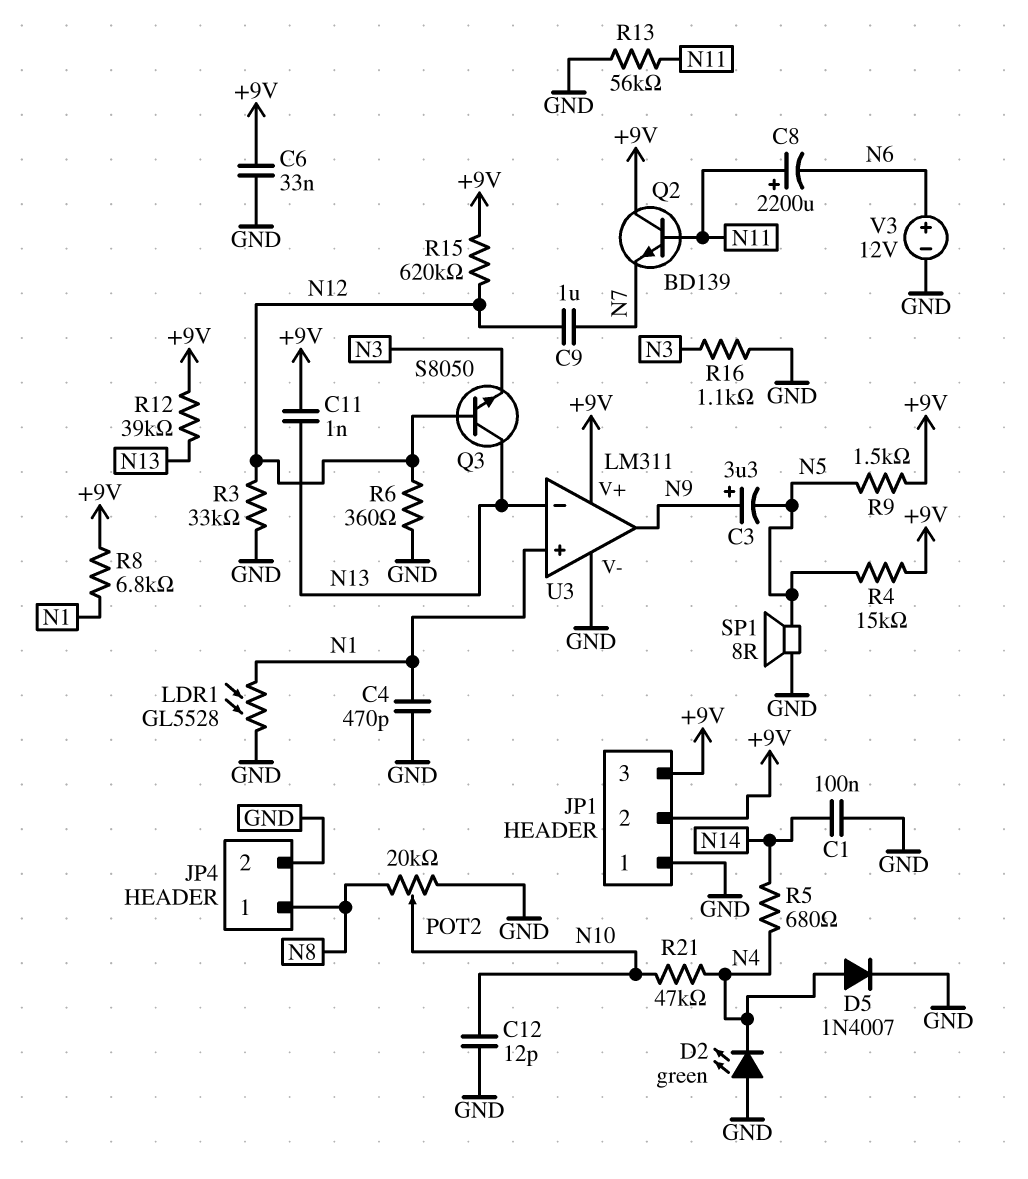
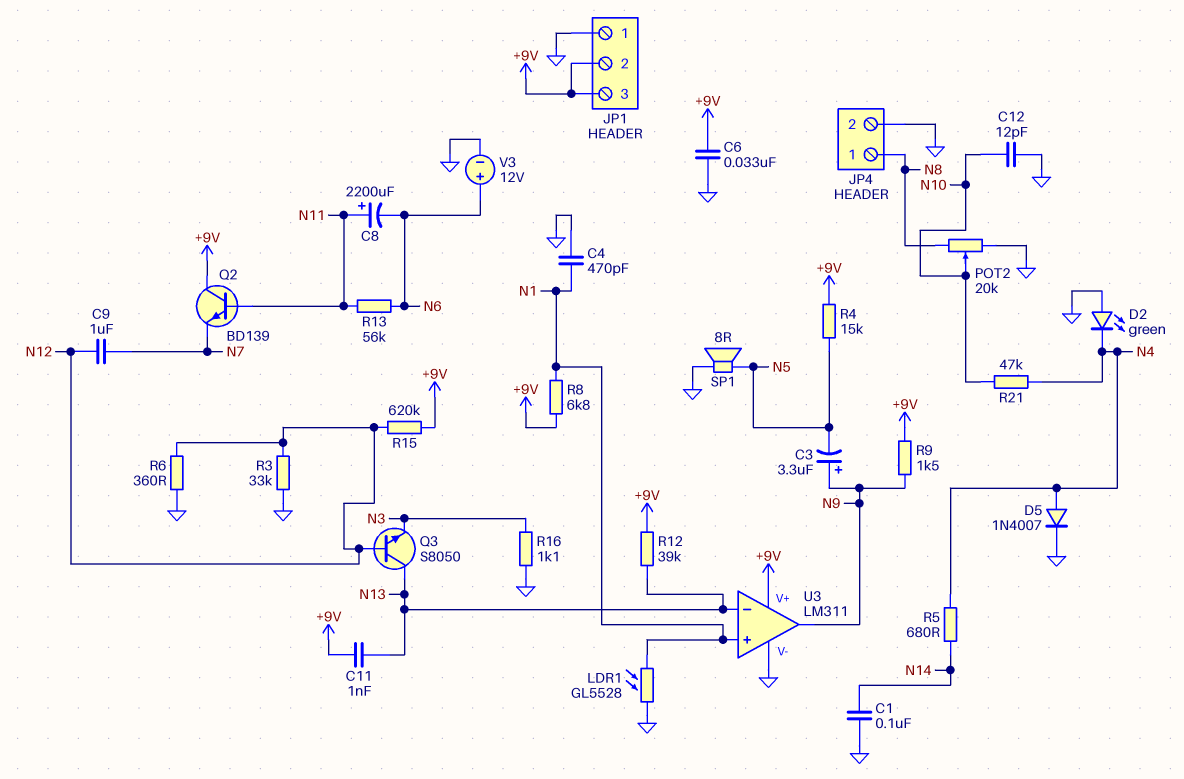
R9: 1.5k (+9V, N5) -> 1.5k (+9V, N9)
R13: 56k (GND, N11) -> 56k (N6, N11)

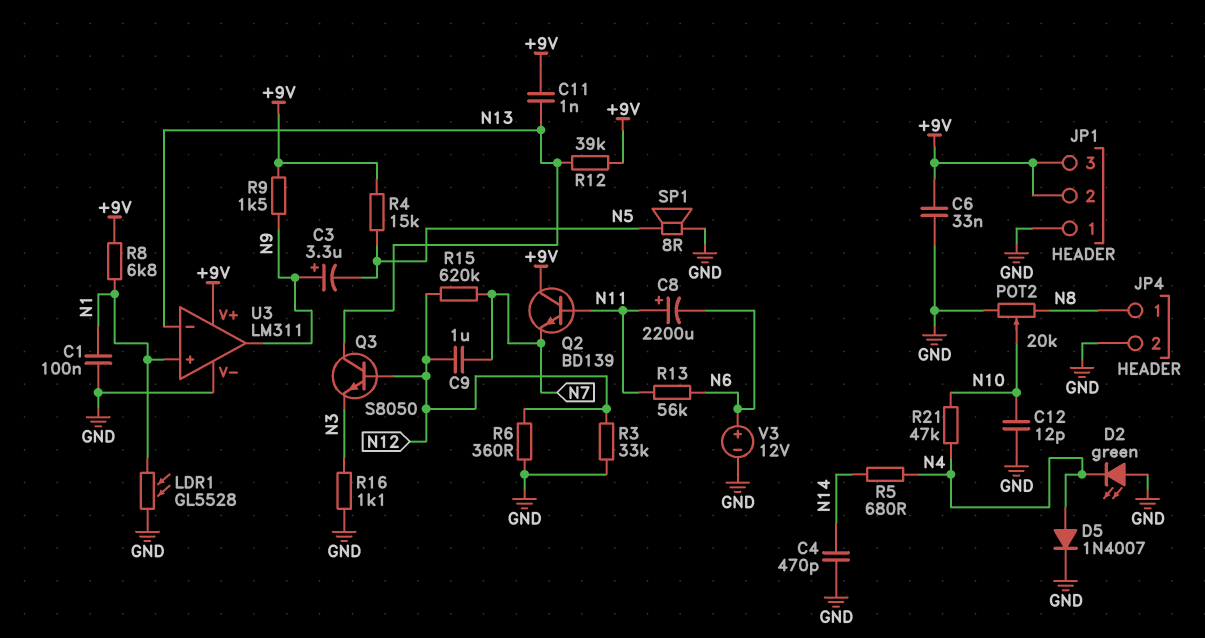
C1: 100nF (GND, N14) -> 100nF (GND, N1)
C4: 470pF (GND, N1) -> 470pF (GND, N14)
R15: 620k (+9V, N12) -> 620k (N7, N12)

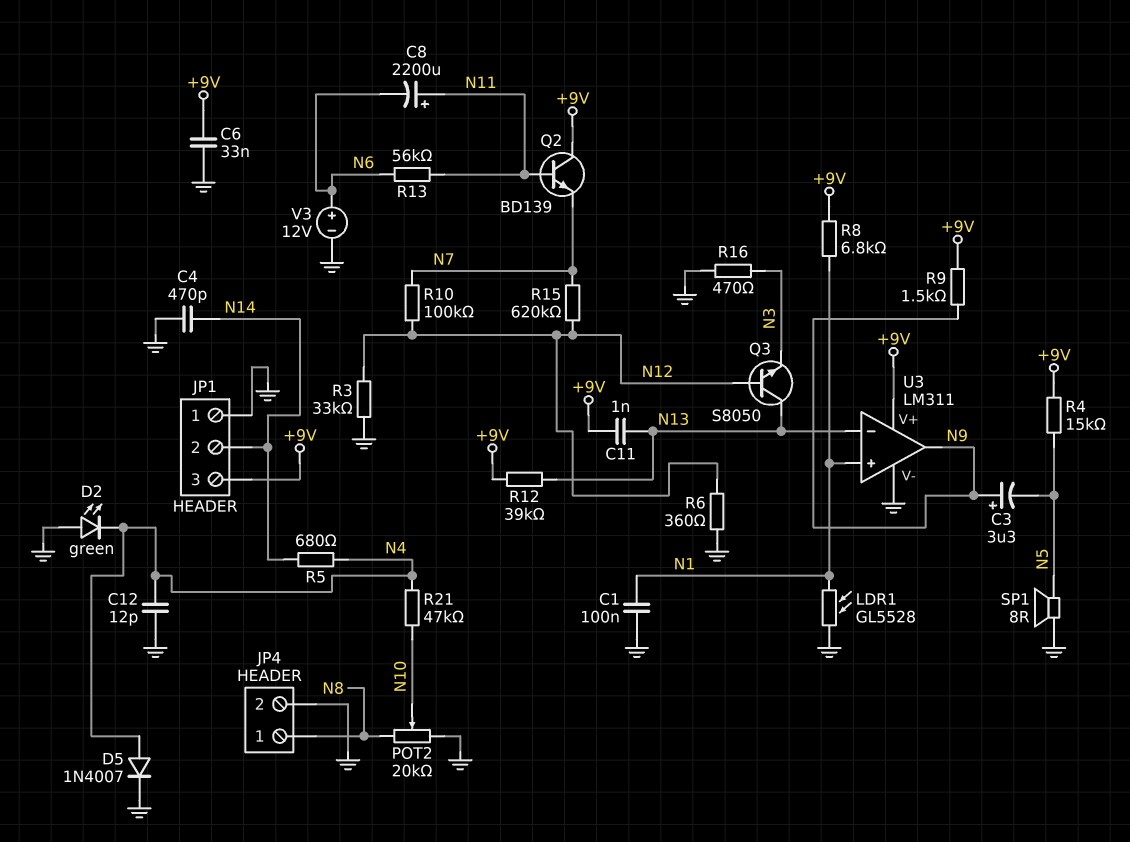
C9: 1uF (N7, N12) -> none
C12: 12pF (GND, N10) -> 12pF (GND, N4)
JP1 pin 2: +9V -> N14
R10: none -> 100k (N7, N12)
R16: 1.1k (GND, N3) -> 470 (GND, N3)

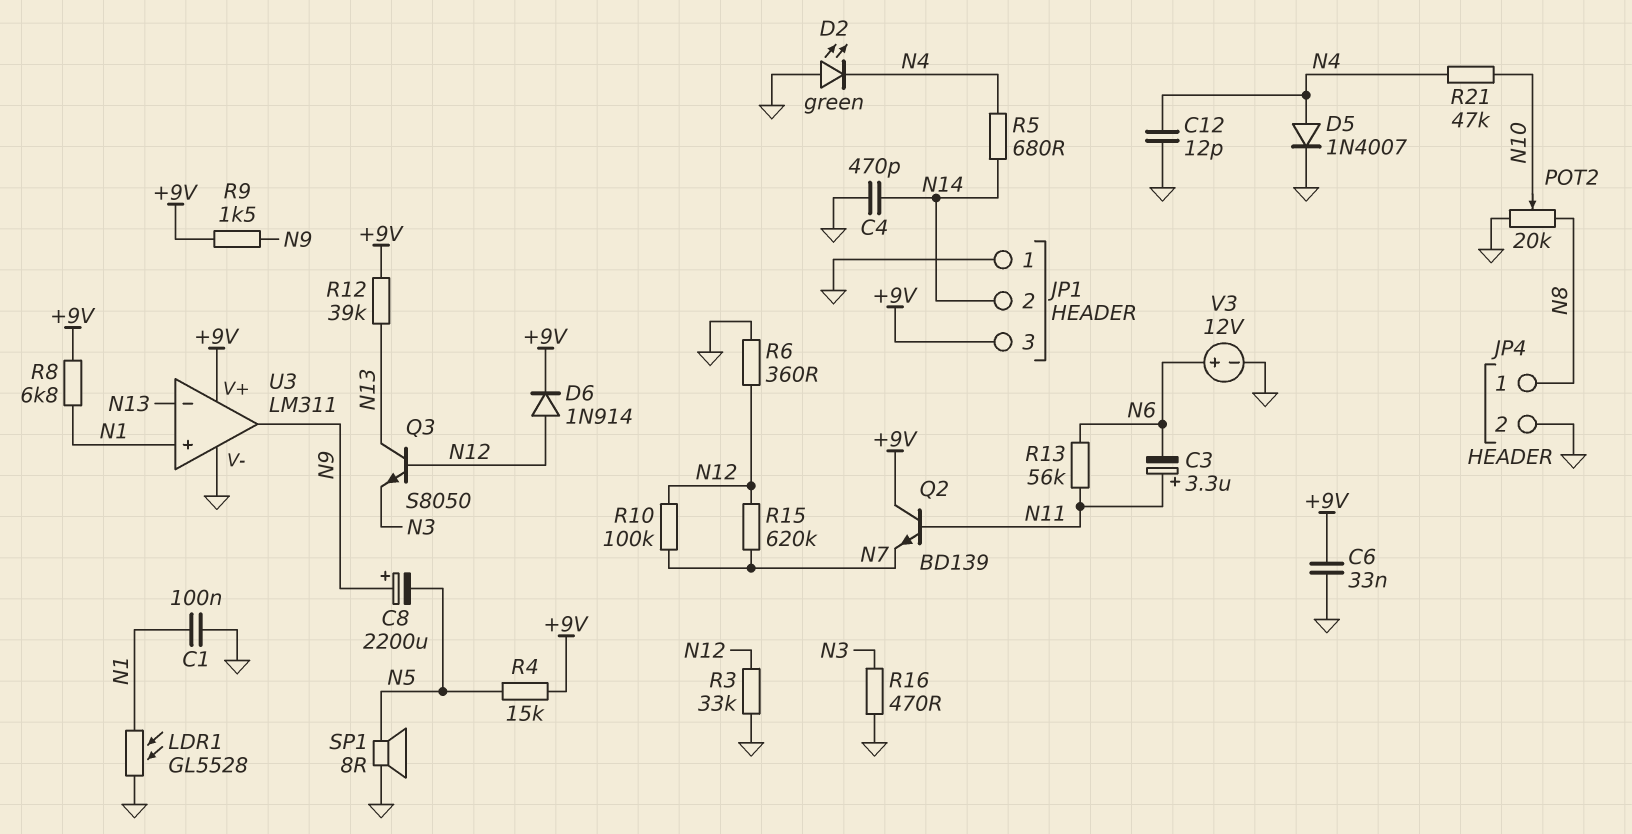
C3: 3.3uF (plus N9, minus N5) -> 3.3uF (plus N11, minus N6)
C8: 2200uF (plus N11, minus N6) -> 2200uF (plus N9, minus N5)
C11: 1nF (+9V, N13) -> none
D6: none -> diode 1N914 (A N12, K +9V)

